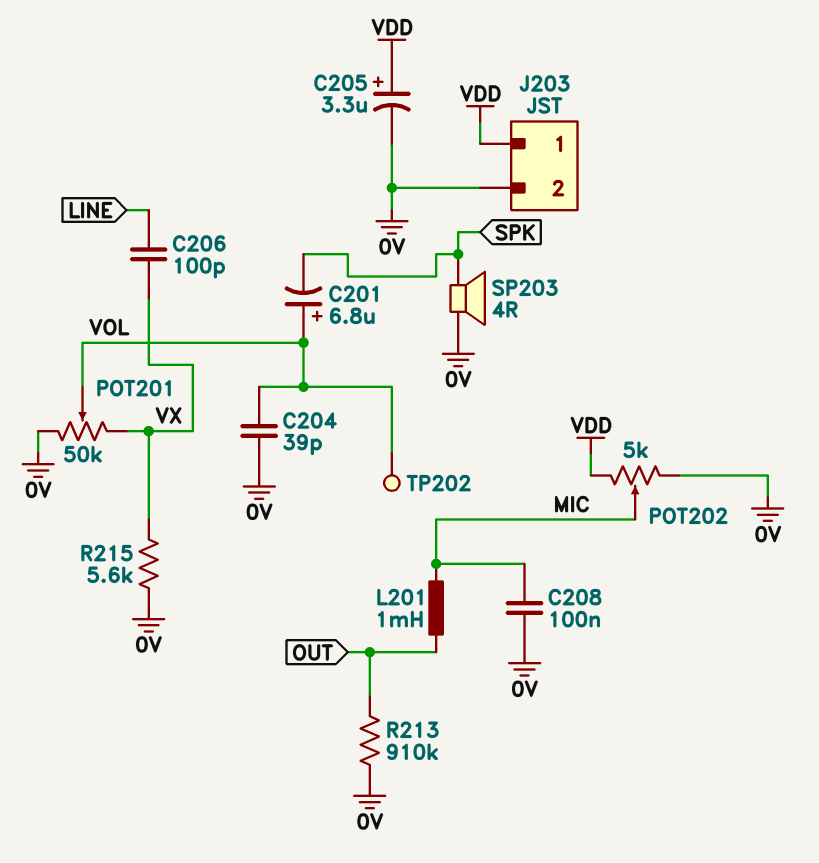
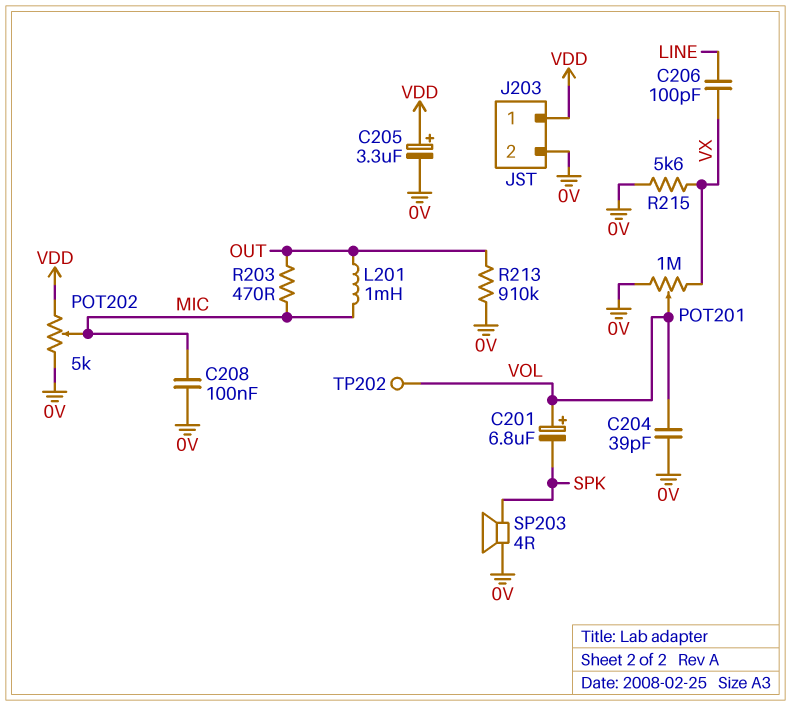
POT201: 50k (0V, VX, wiper VOL) -> 1M (0V, VX, wiper VOL)
R203: none -> 470 (MIC, OUT)

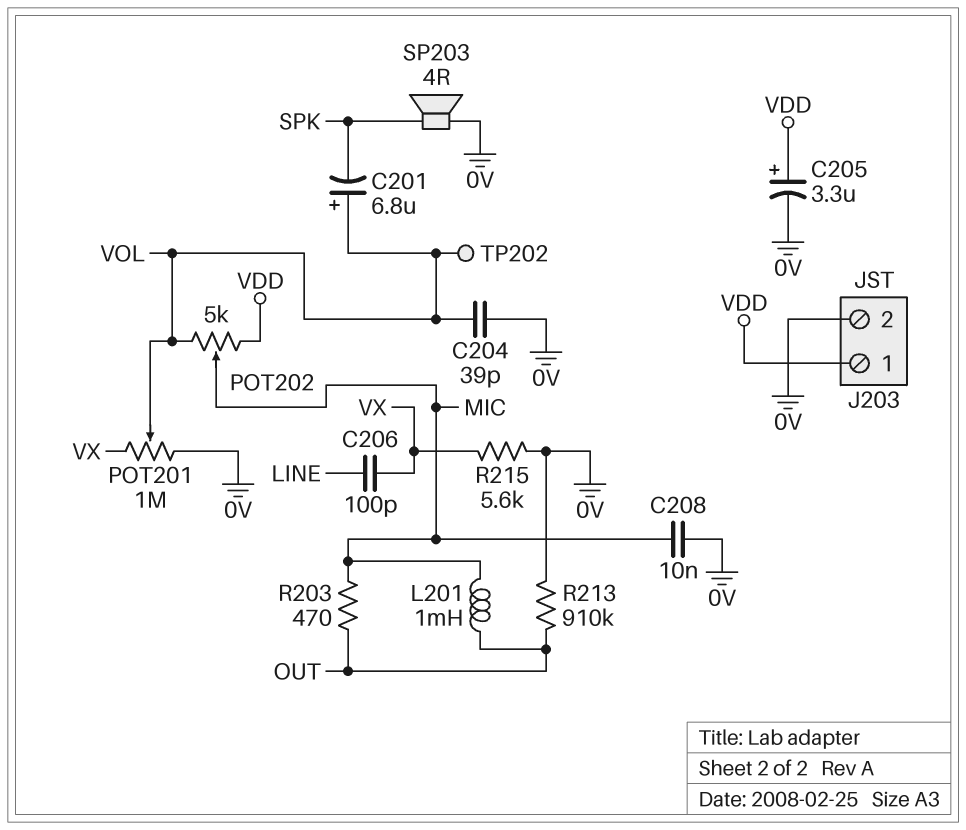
C208: 100nF (0V, MIC) -> 10nF (0V, MIC)
POT202: 5k (0V, VDD, wiper MIC) -> 5k (VDD, VOL, wiper MIC)

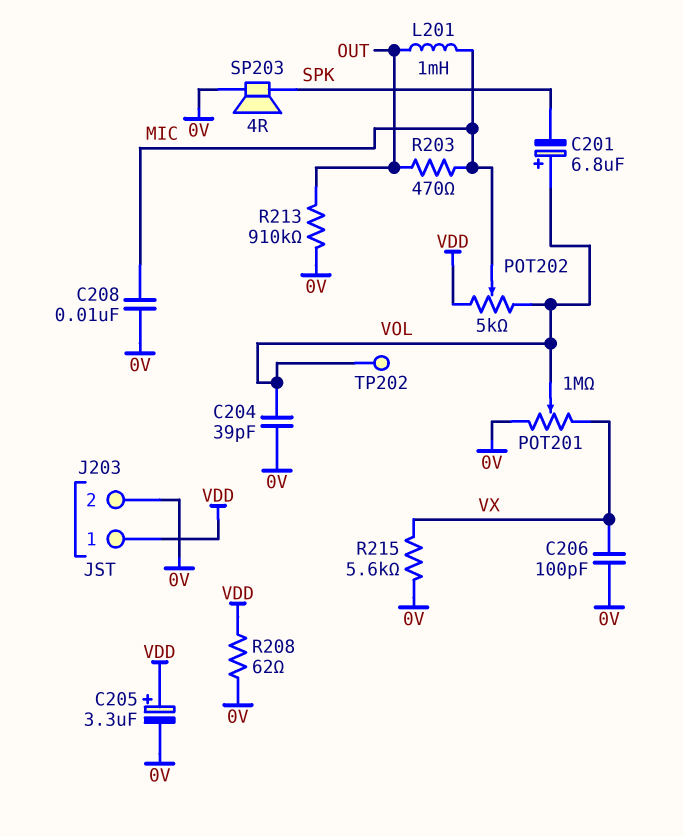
C206: 100pF (LINE, VX) -> 100pF (0V, VX)
R208: none -> 62 (0V, VDD)

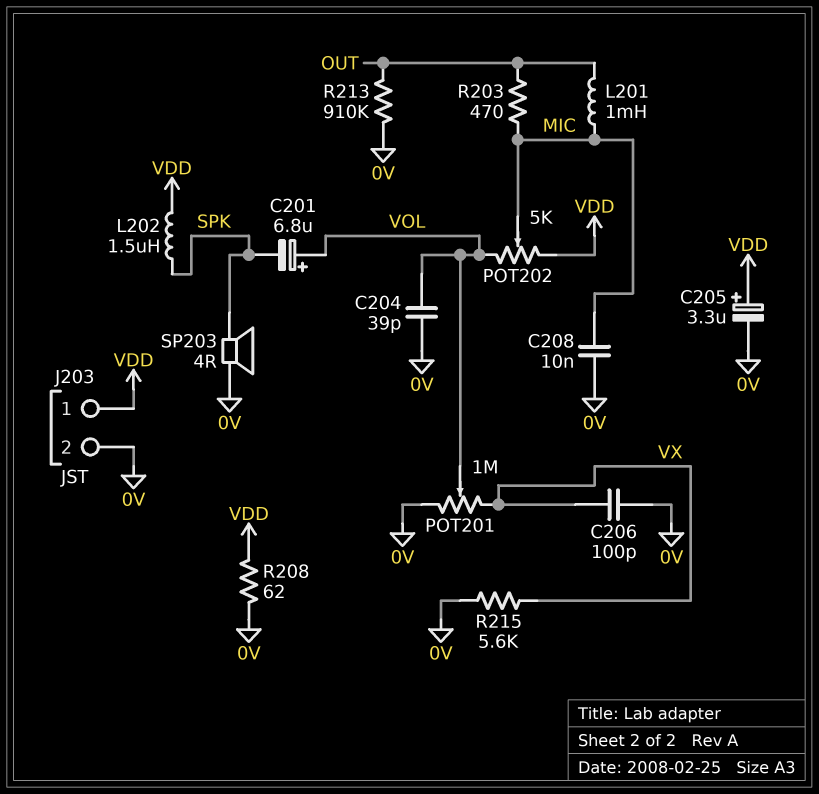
L202: none -> 1.5uH (SPK, VDD)
TP202: test point (VOL) -> none

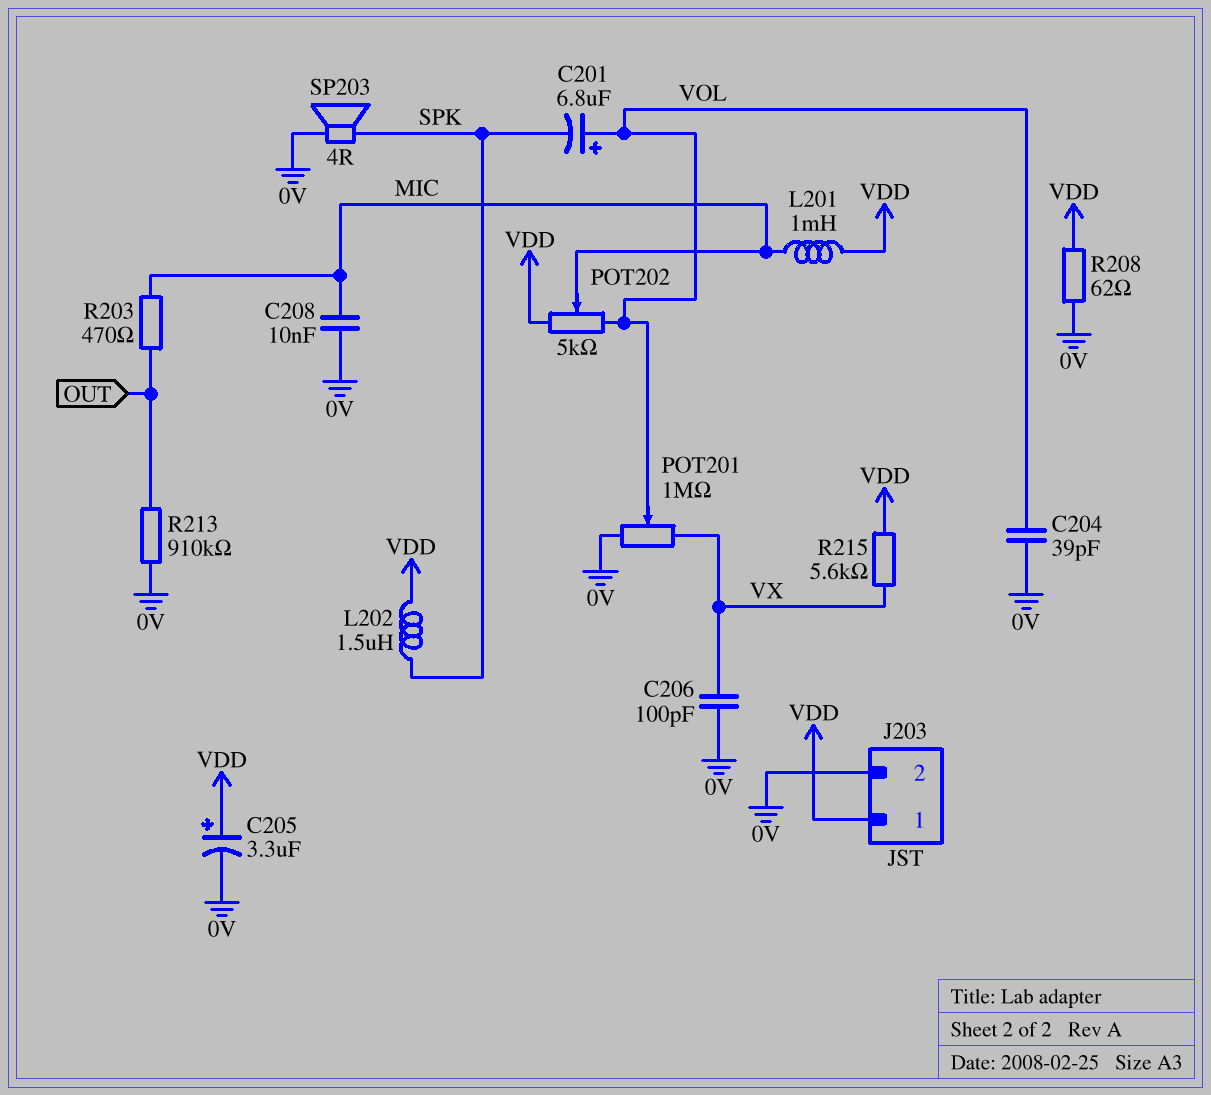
L201: 1mH (MIC, OUT) -> 1mH (MIC, VDD)
R215: 5.6k (0V, VX) -> 5.6k (VDD, VX)

